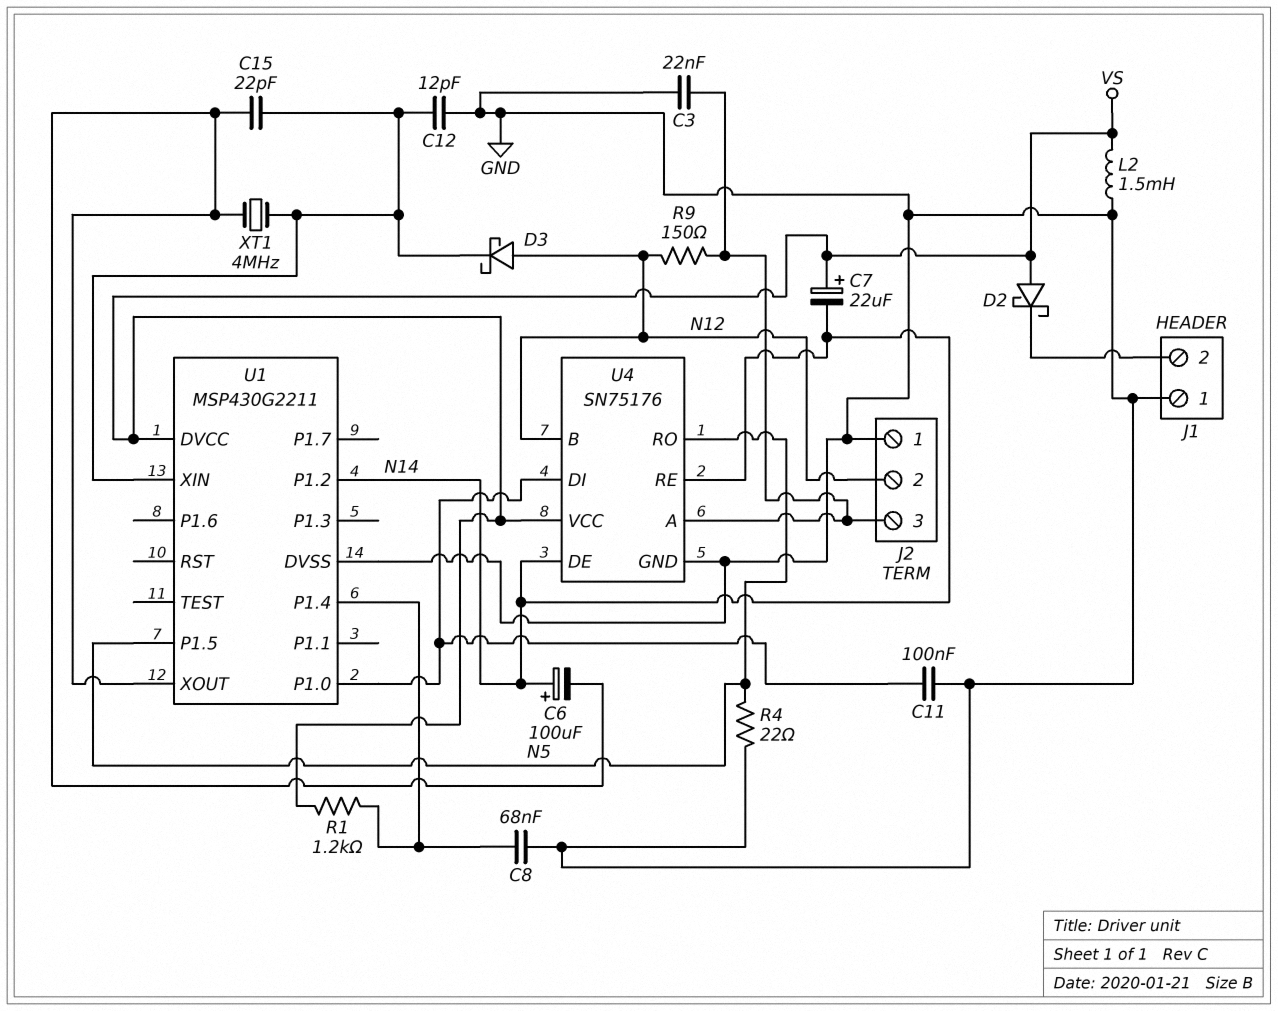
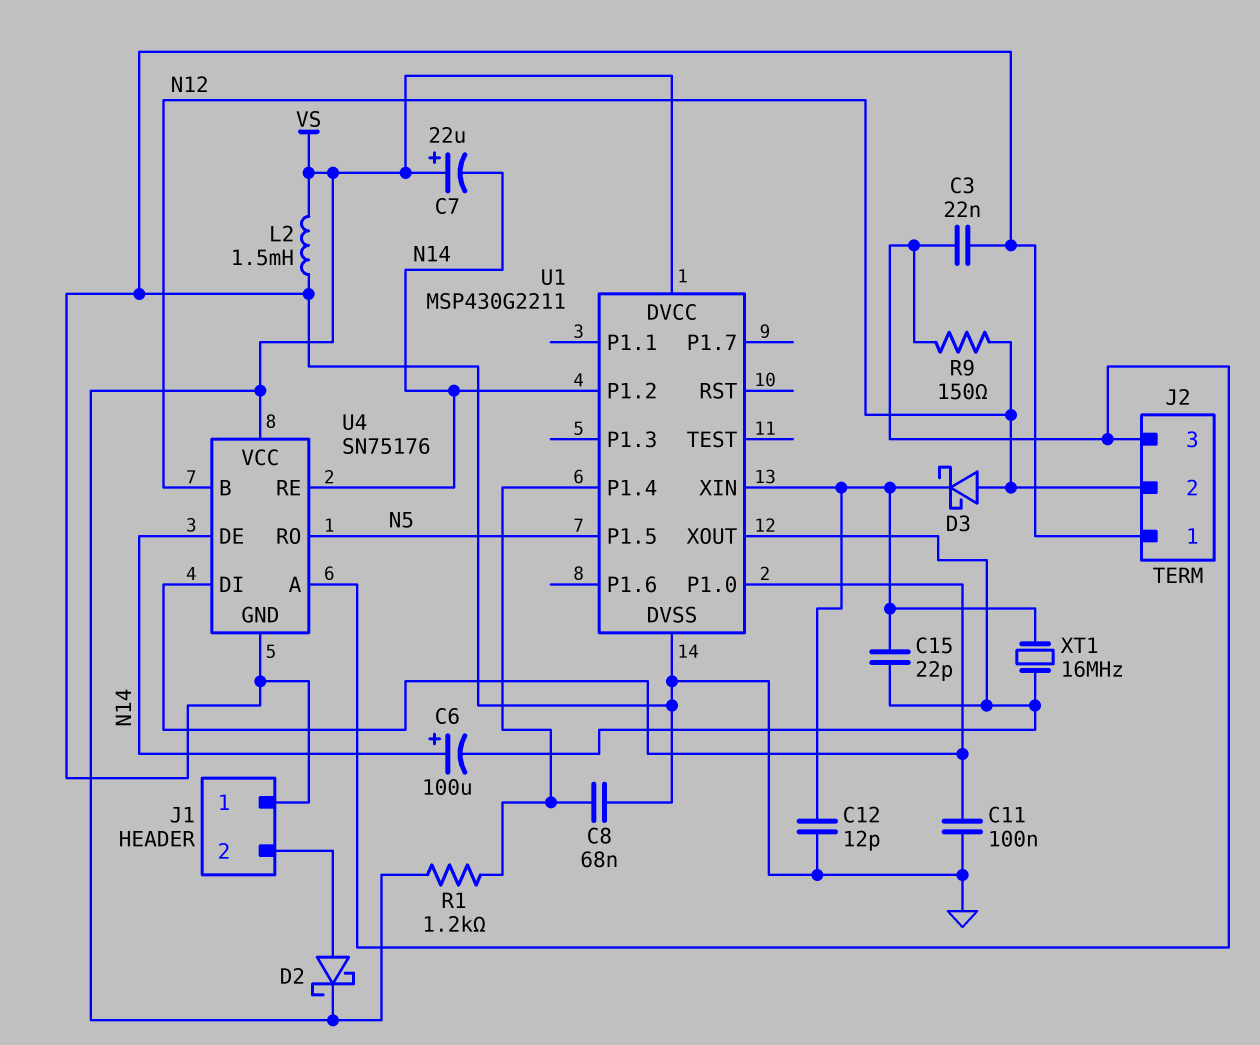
D2: schottky (A VS, K J1/2) -> schottky (A J1/2, K VS)
R4: 22 (GND, N5) -> none
XT1: 4MHz (U1/XIN, U1/XOUT) -> 16MHz (U1/XIN, U1/XOUT)

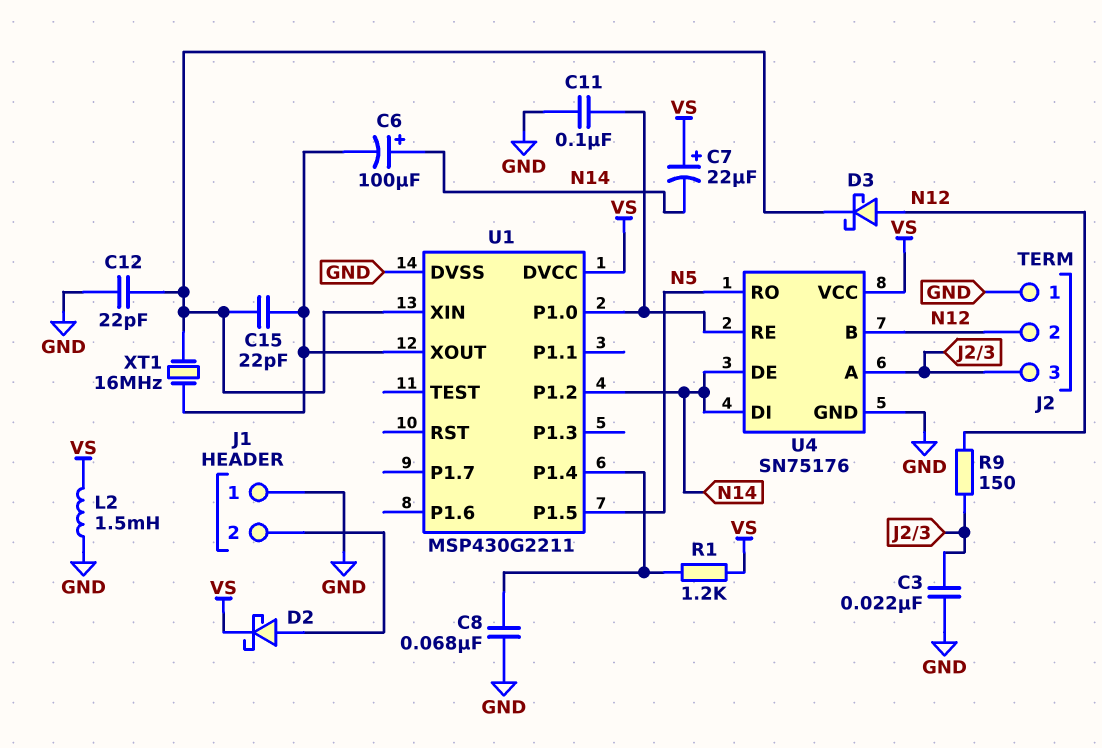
C12: 12pF (GND, U1/XIN) -> 22pF (GND, U1/XIN)
U4 pin DI: U1/P1.0 -> N14
U4 pin RE: N14 -> U1/P1.0

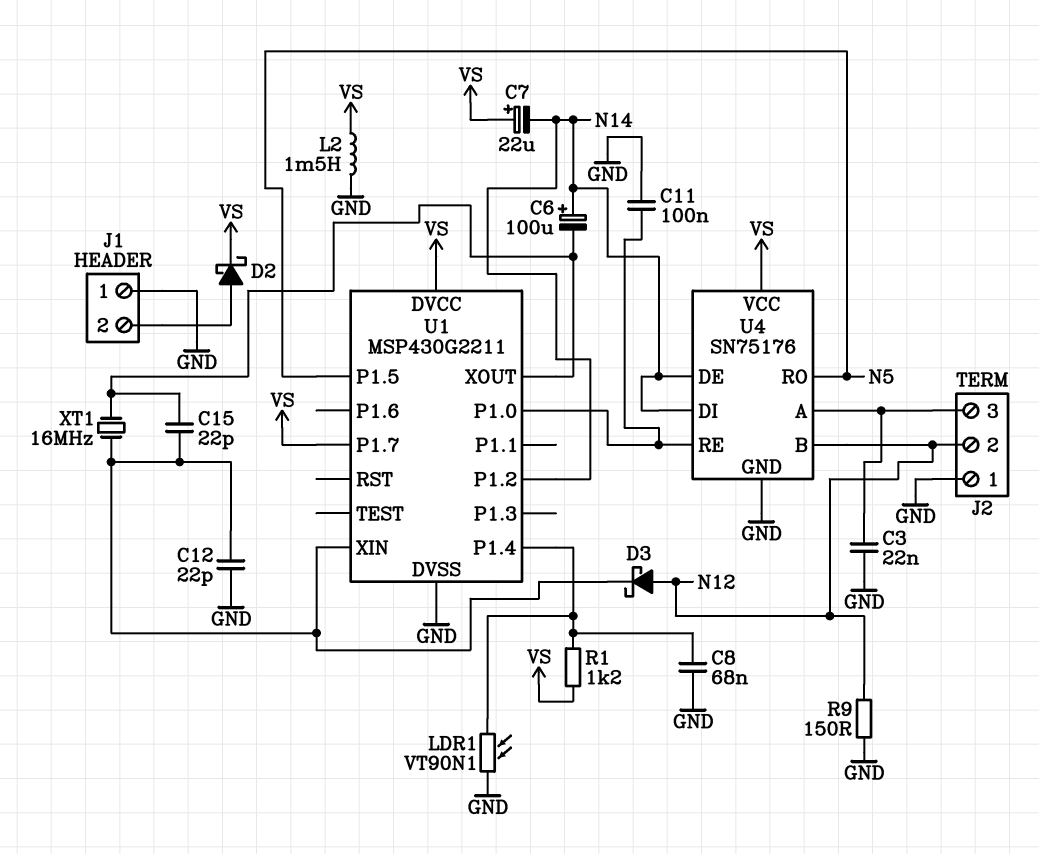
LDR1: none -> VT90N1 (GND, U1/P1.4)
R9: 150 (J2/3, N12) -> 150 (GND, N12)
U1 pin P1.7: none -> VS

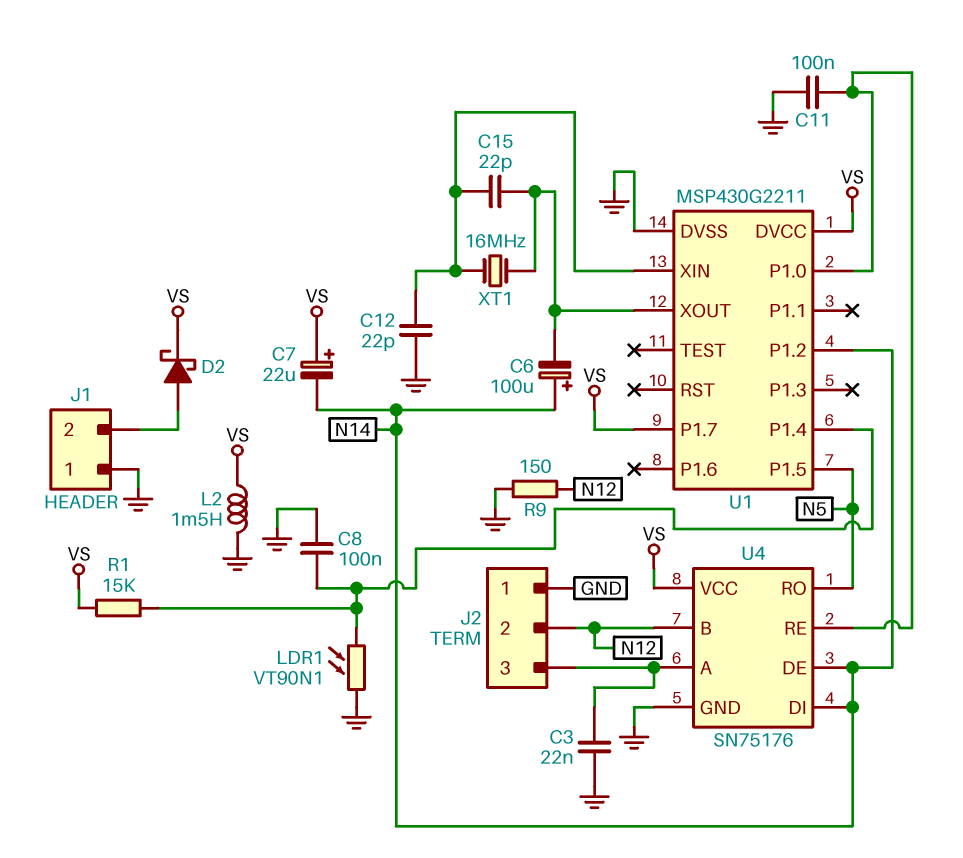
C8: 68nF (GND, U1/P1.4) -> 100nF (GND, U1/P1.4)
D3: schottky (A N12, K U1/XIN) -> none
R1: 1.2k (U1/P1.4, VS) -> 15k (U1/P1.4, VS)

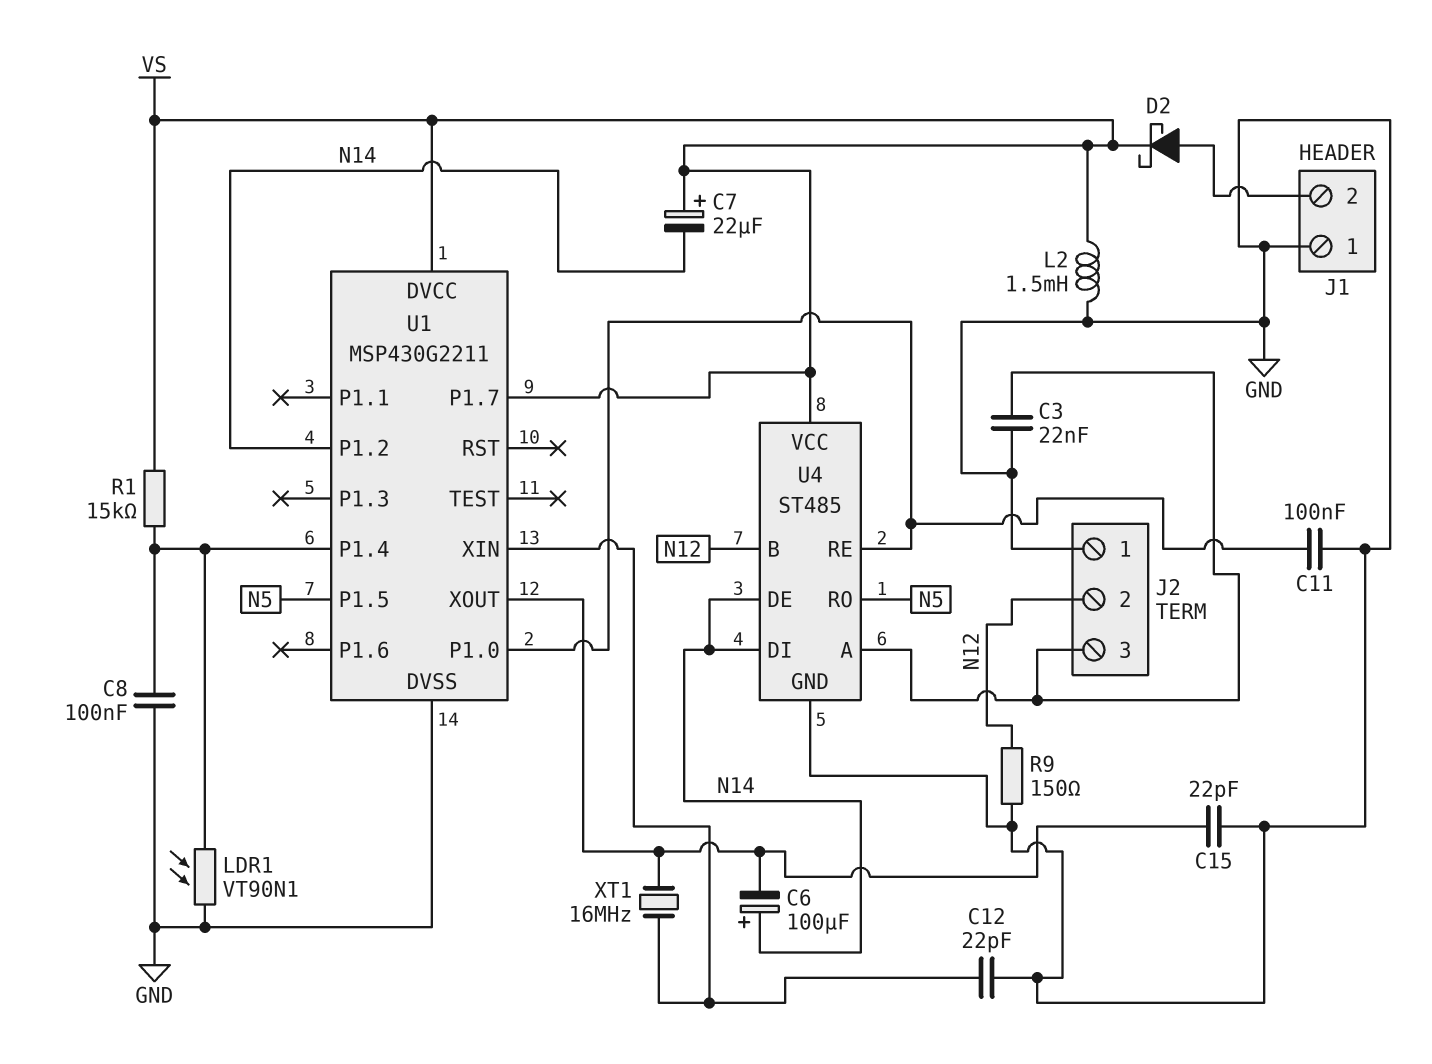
C15: 22pF (U1/XIN, U1/XOUT) -> 22pF (GND, U1/XOUT)
U4: SN75176 -> ST485

